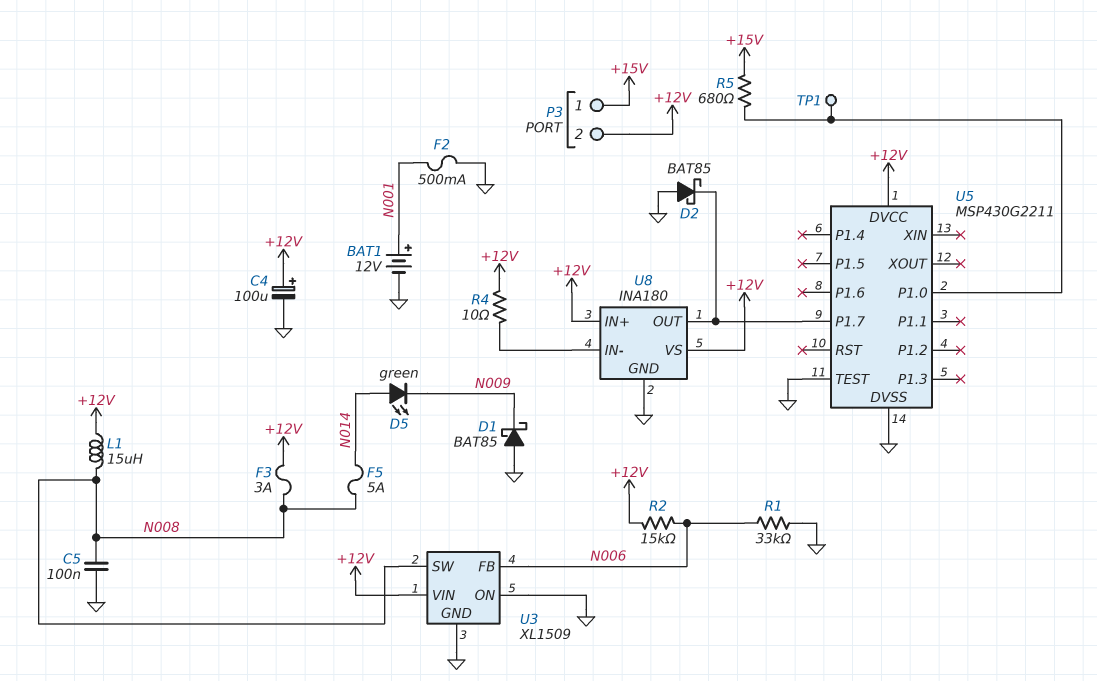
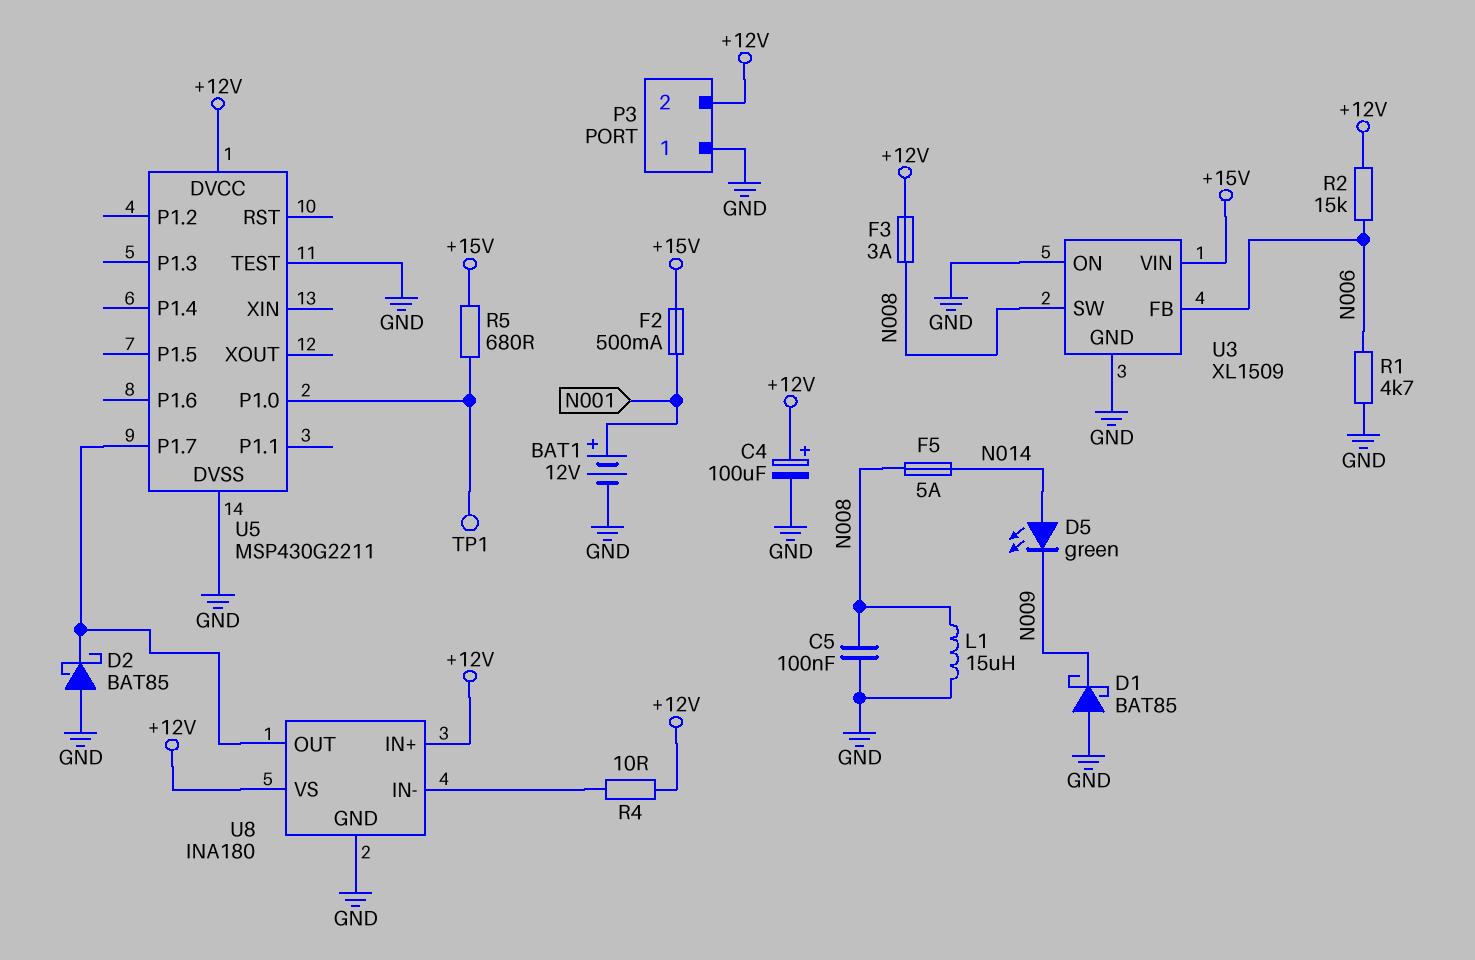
F2: 500mA (GND, N001) -> 500mA (+15V, N001)
L1: 15uH (+12V, N008) -> 15uH (GND, N008)
P3 pin 1: +15V -> GND
R1: 33k (GND, N006) -> 4.7k (GND, N006)
U3 pin VIN: +12V -> +15V

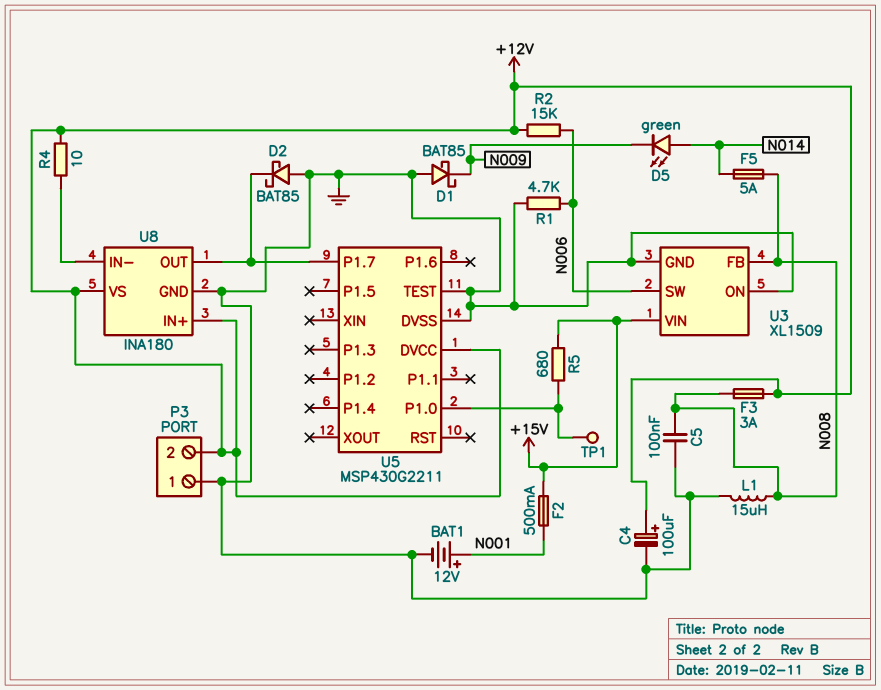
U3 pin FB: N006 -> N008
U3 pin SW: N008 -> N006

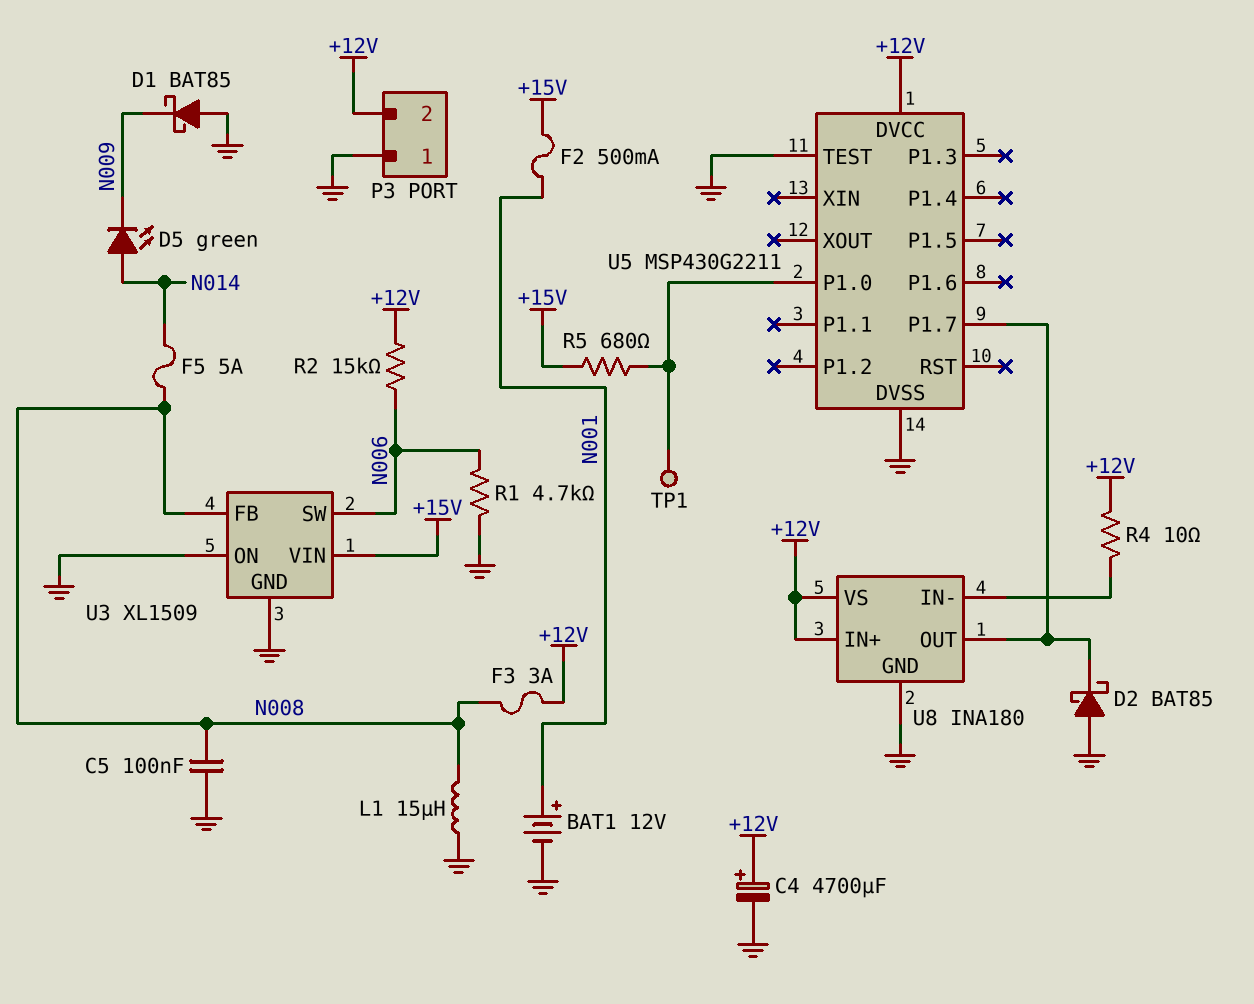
C4: 100uF (plus +12V, minus GND) -> 4700uF (plus +12V, minus GND)

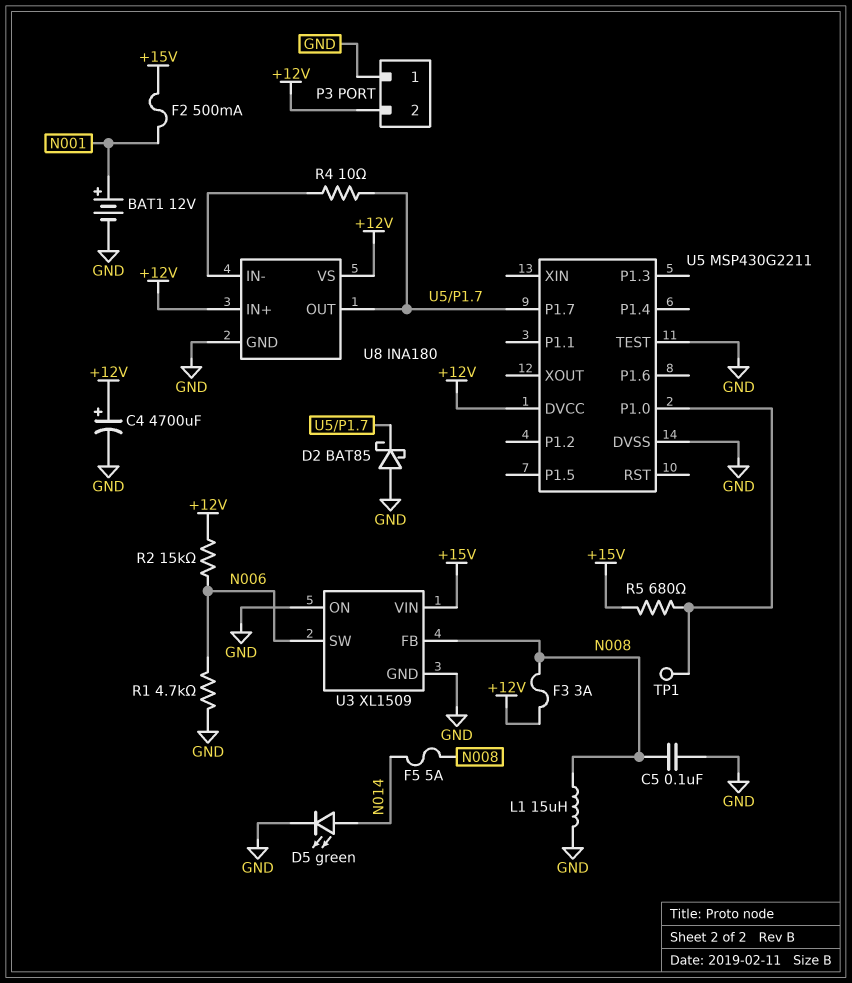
D1: schottky BAT85 (A GND, K N009) -> none
D5: LED green (A N014, K N009) -> LED green (A N014, K GND)
R4: 10 (+12V, U8/IN-) -> 10 (U5/P1.7, U8/IN-)

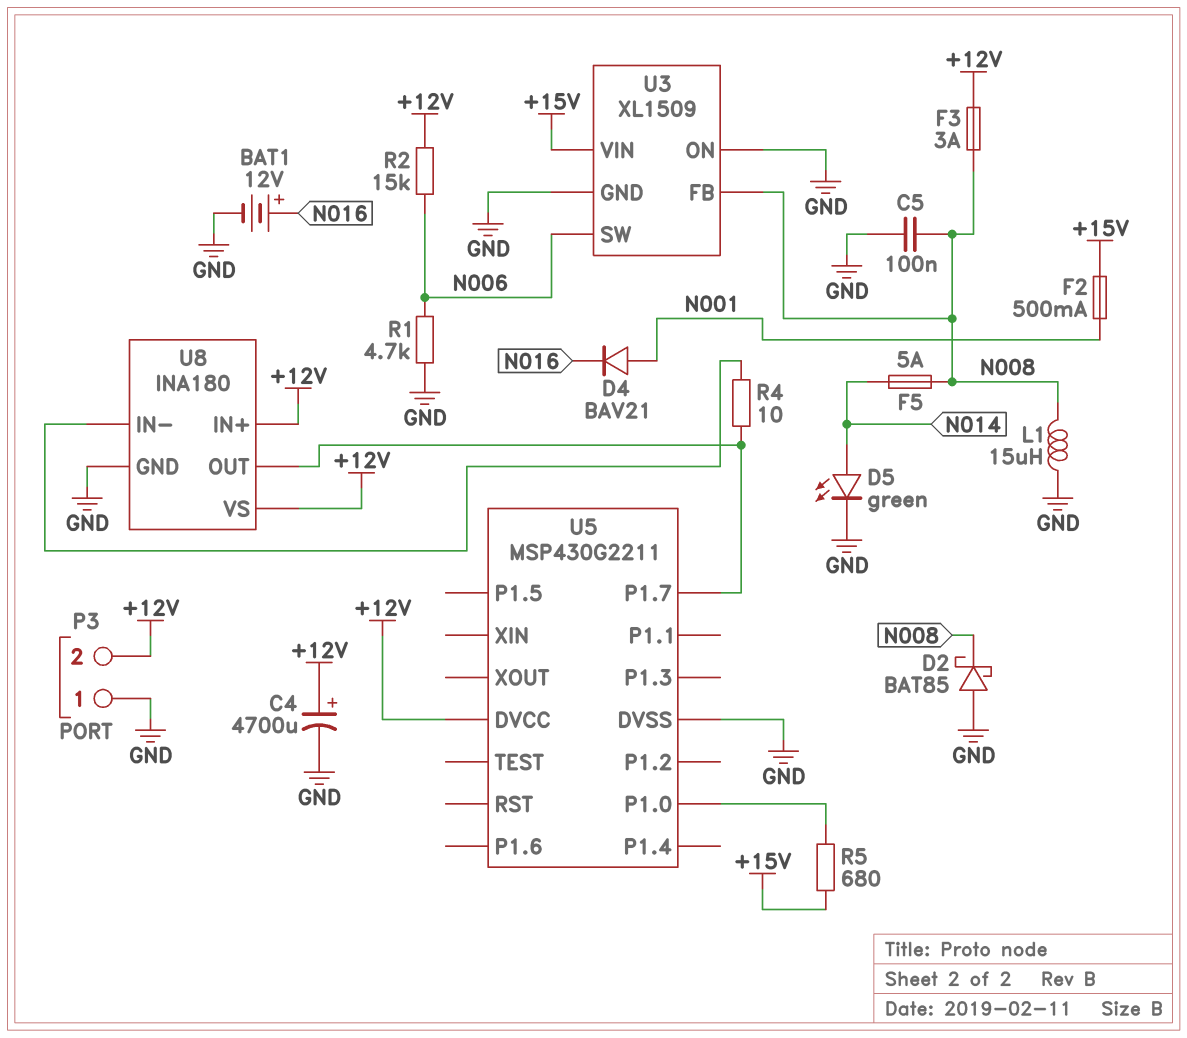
BAT1: 12V (plus N001, minus GND) -> 12V (plus N016, minus GND)
D2: schottky BAT85 (A GND, K U5/P1.7) -> schottky BAT85 (A GND, K N008)
D4: none -> diode BAV21 (A N001, K N016)
TP1: test point (U5/P1.0) -> none
U5 pin TEST: GND -> none

